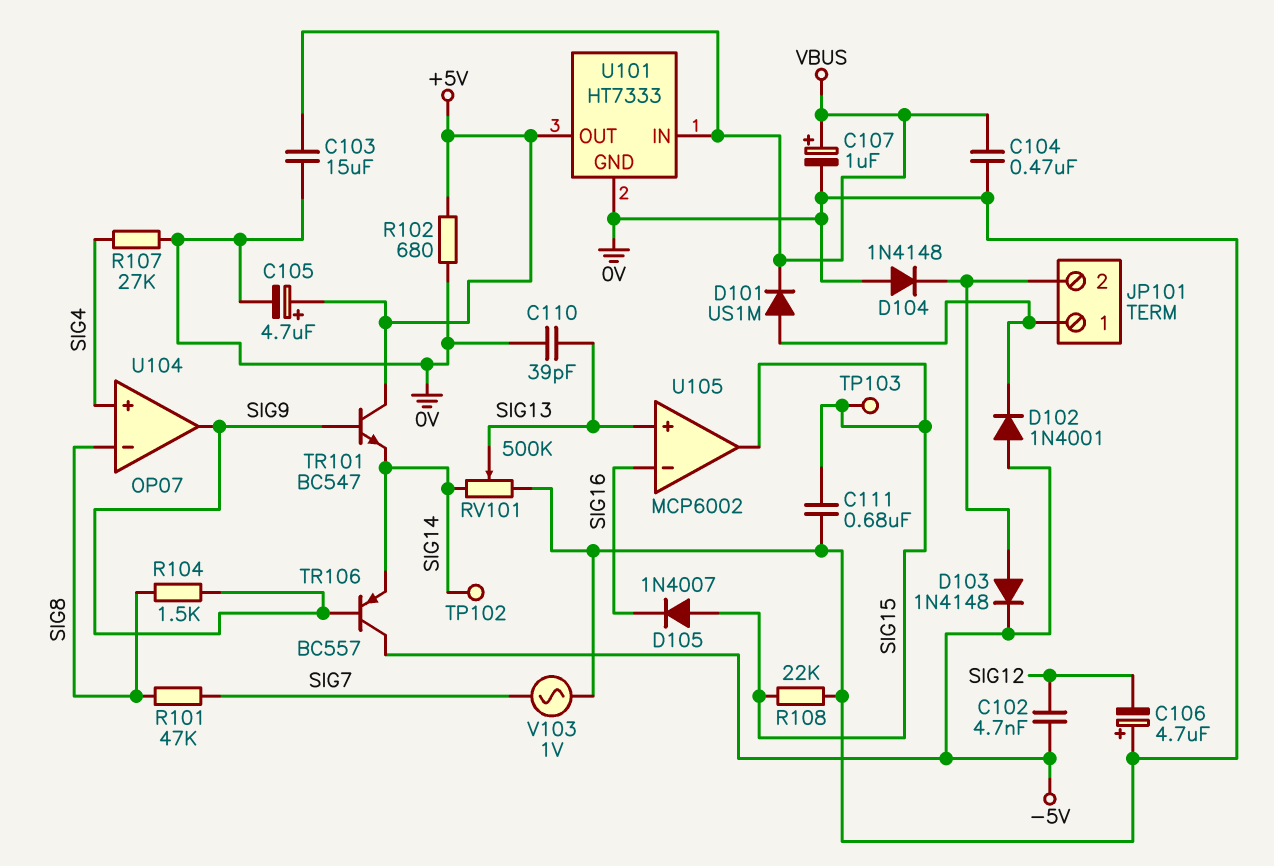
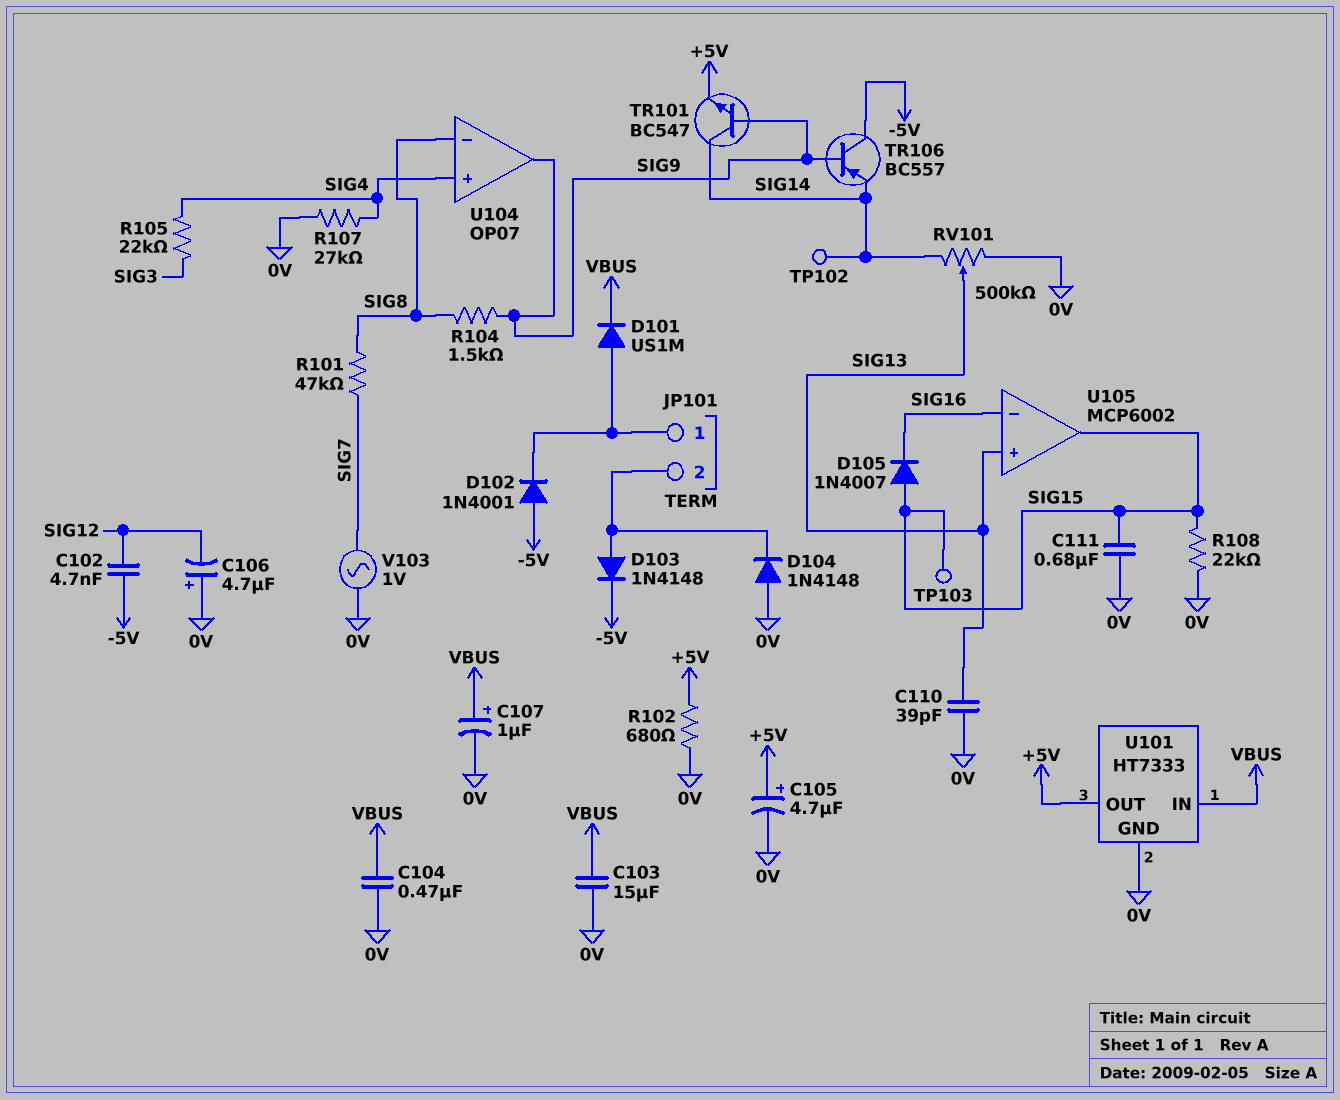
R105: none -> 22k (SIG3, SIG4)
TR101: NPN BC547 (B SIG9, C +5V, E SIG14) -> NPN BC547 (B SIG9, C SIG14, E +5V)

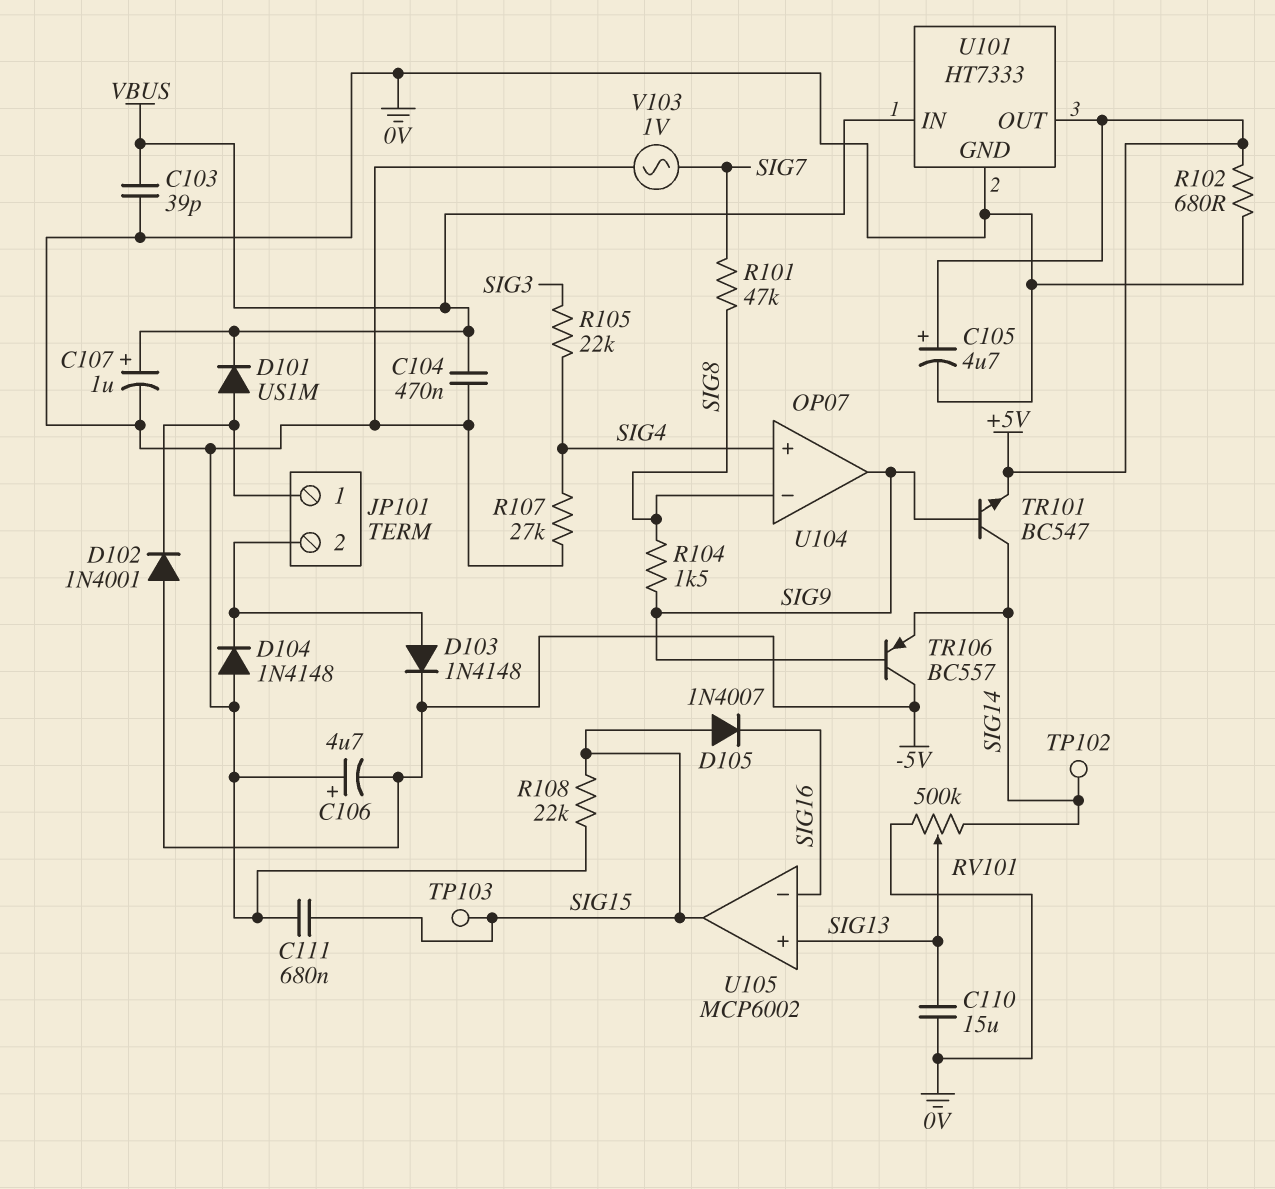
C102: 4.7nF (-5V, SIG12) -> none
C103: 15uF (0V, VBUS) -> 39pF (0V, VBUS)
C106: 4.7uF (plus 0V, minus SIG12) -> 4.7uF (plus 0V, minus -5V)
C110: 39pF (0V, SIG13) -> 15uF (0V, SIG13)

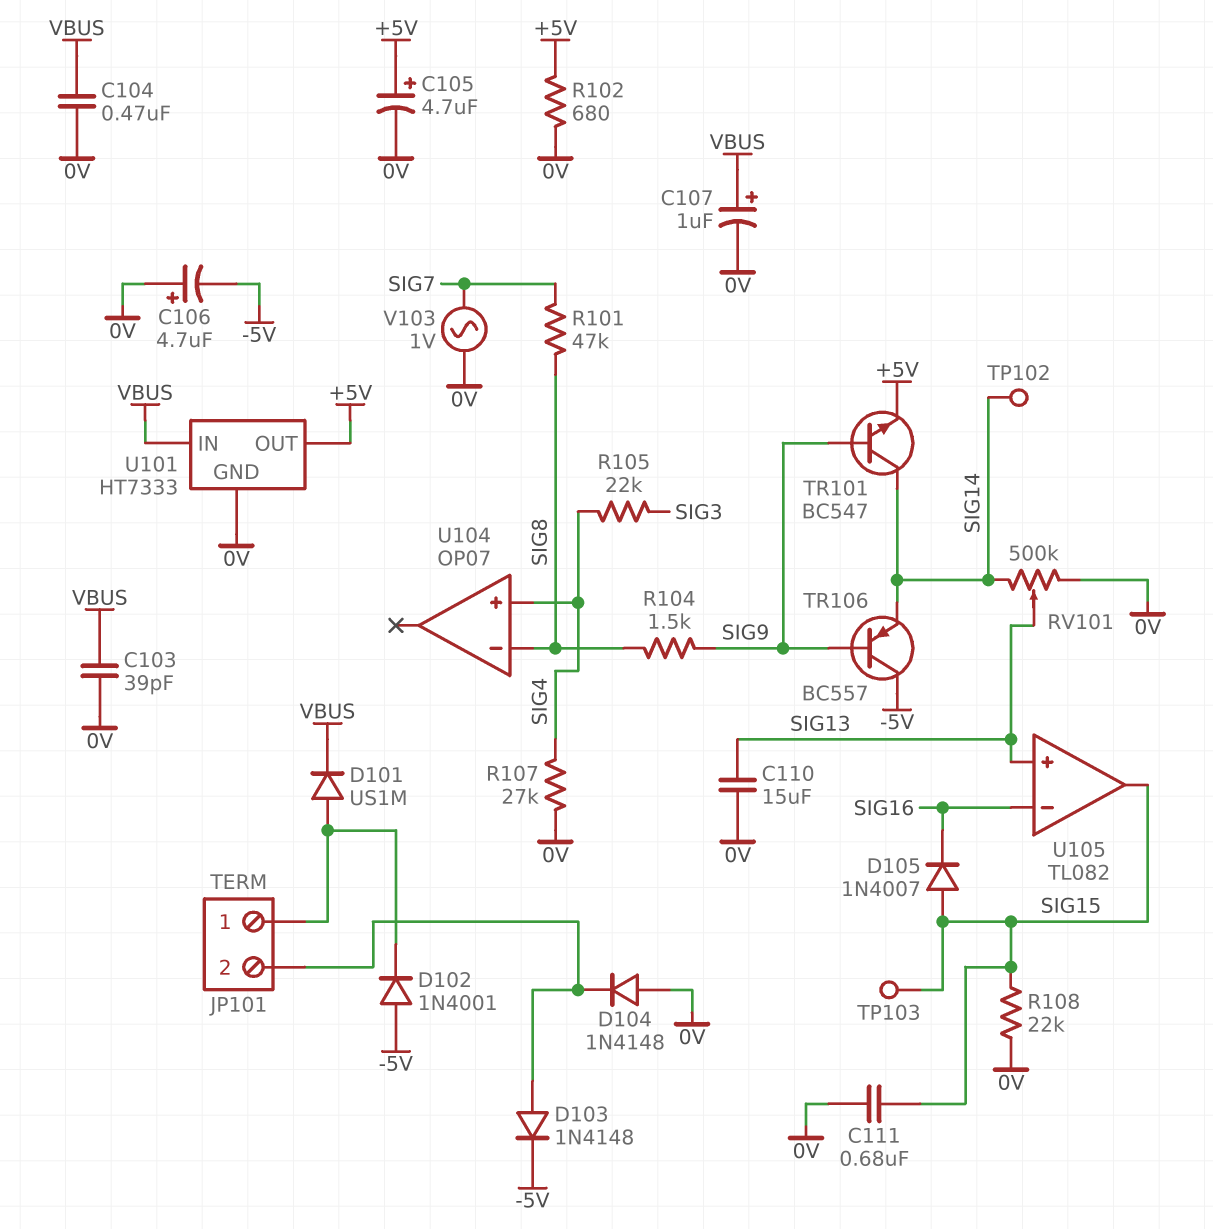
U104 pin out: SIG9 -> none
U105: MCP6002 -> TL082

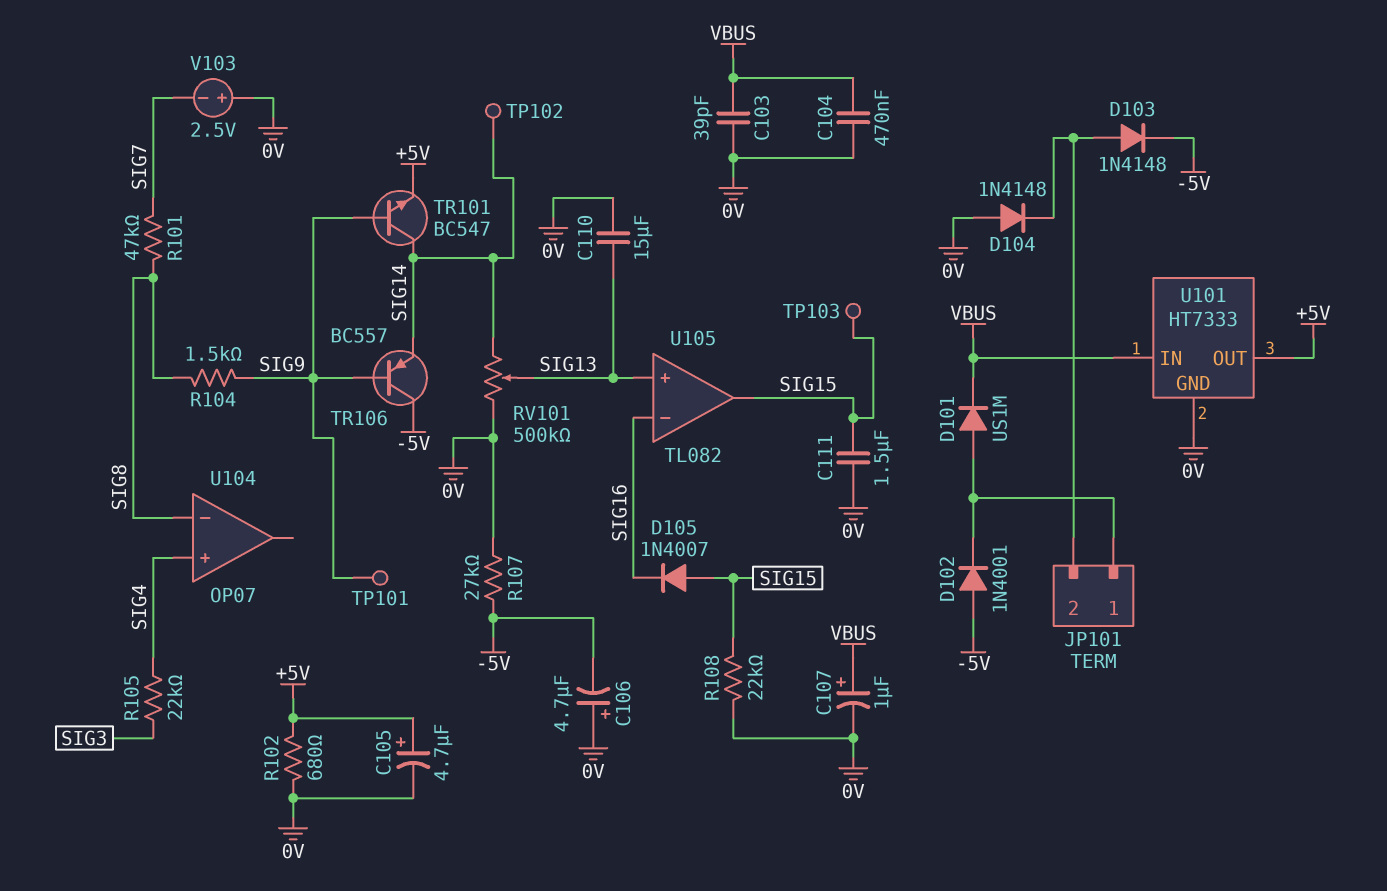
C111: 680nF (0V, SIG15) -> 1.5uF (0V, SIG15)
R107: 27k (0V, SIG4) -> 27k (-5V, 0V)
TP101: none -> test point (SIG9)
V103: AC 1V (0V, SIG7) -> 2.5V (plus 0V, minus SIG7)

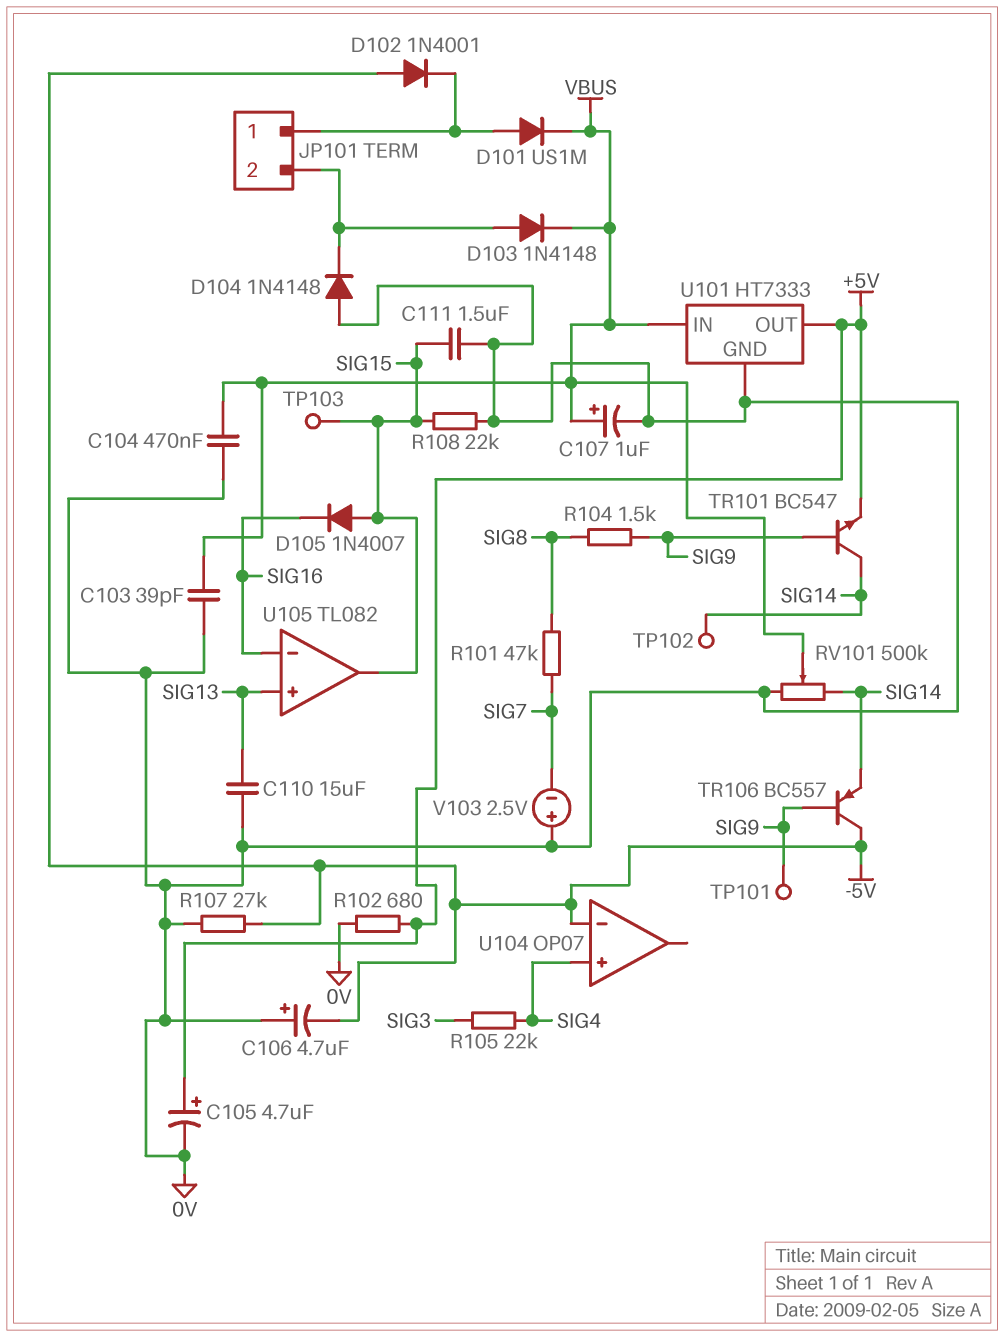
D103: diode 1N4148 (A JP101/2, K -5V) -> diode 1N4148 (A JP101/2, K VBUS)
RV101: 500k (0V, SIG14, wiper SIG13) -> 500k (0V, SIG14, wiper VBUS)
U104 pin in-: SIG8 -> -5V

